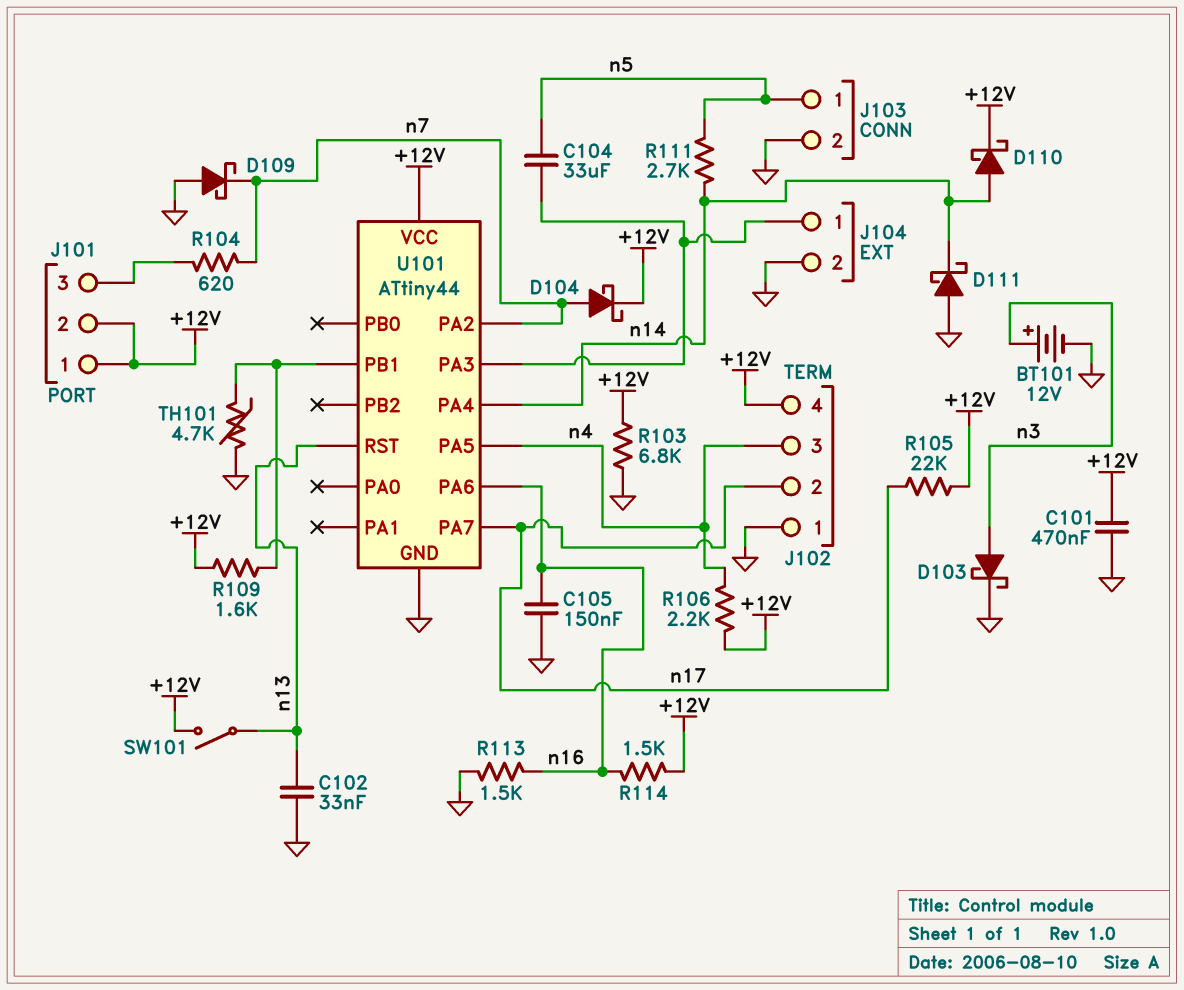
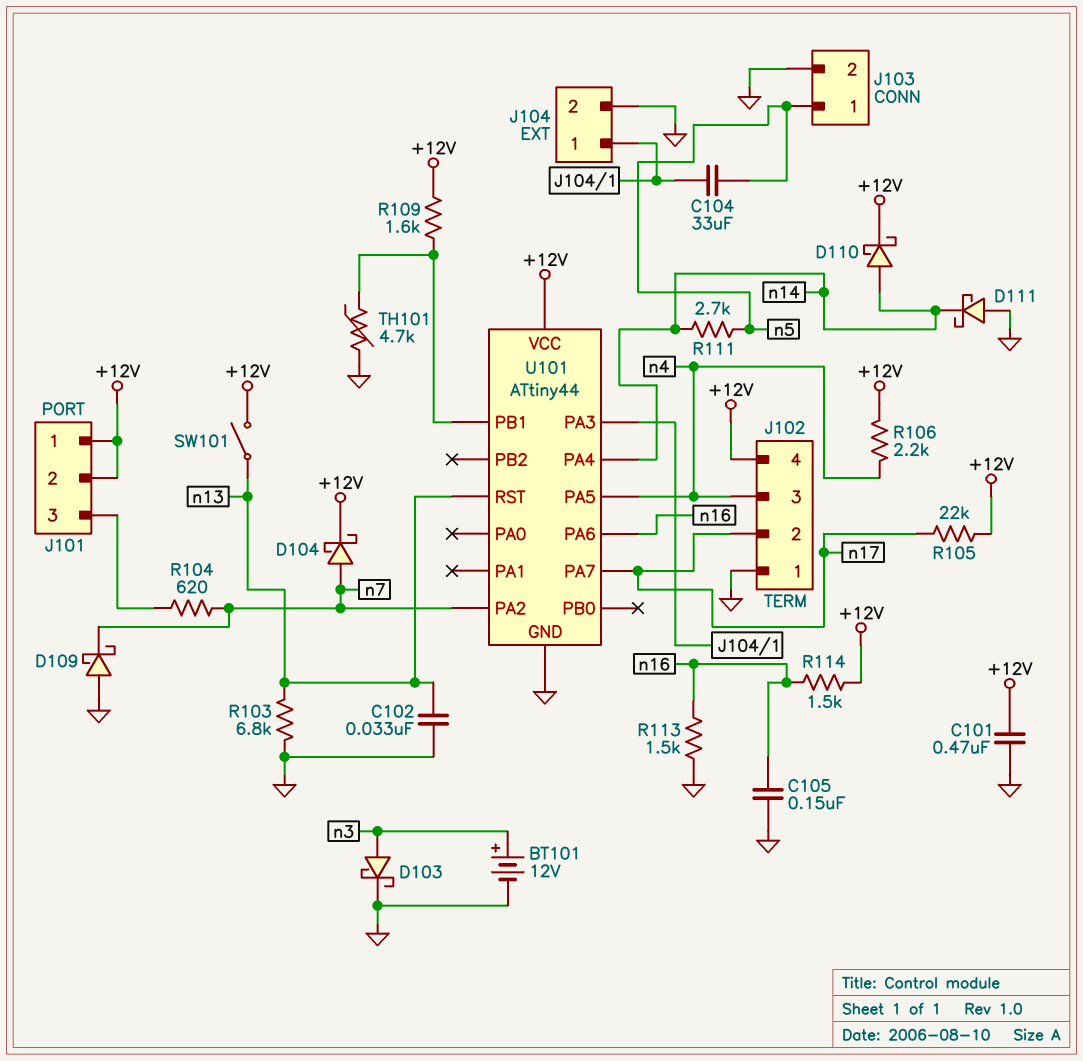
R103: 6.8k (+12V, GND) -> 6.8k (GND, n13)

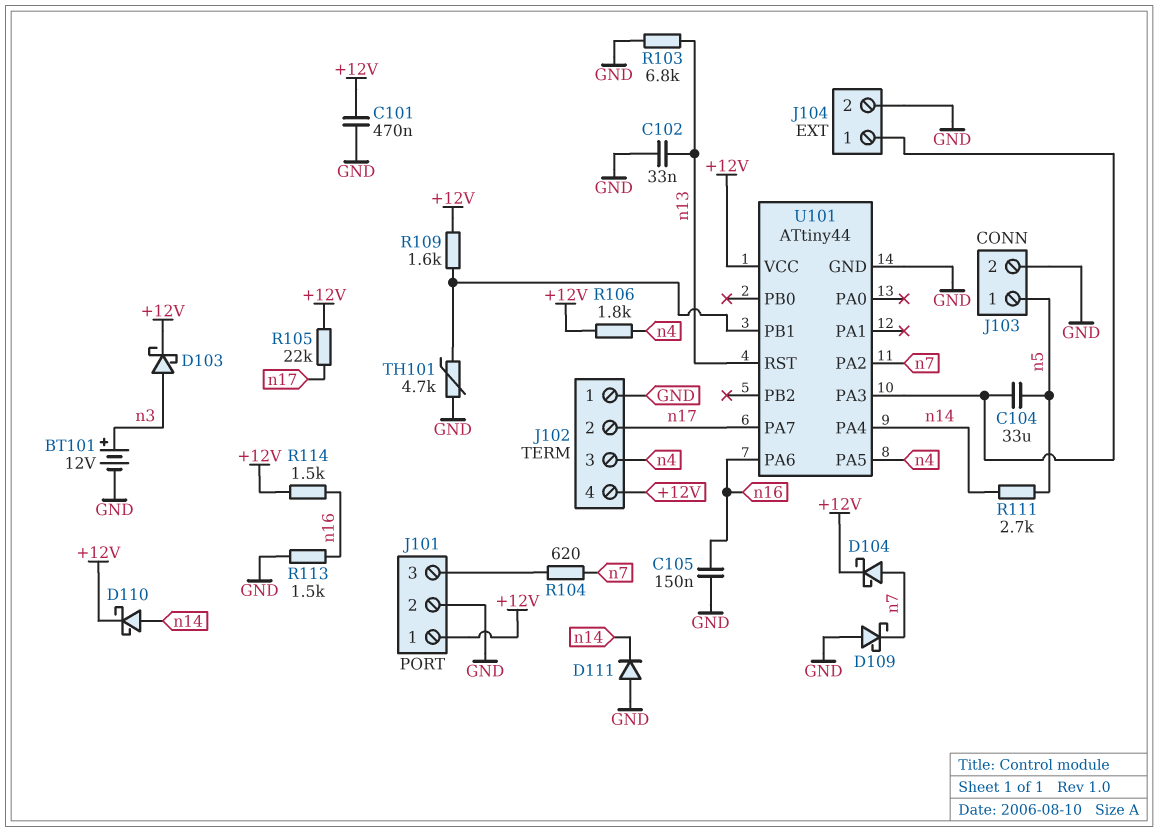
D103: schottky (A n3, K GND) -> schottky (A n3, K +12V)
D111: schottky (A GND, K n14) -> diode (A GND, K n14)
J101 pin 2: +12V -> GND
R106: 2.2k (+12V, n4) -> 1.8k (+12V, n4)
SW101: switch (+12V, n13) -> none

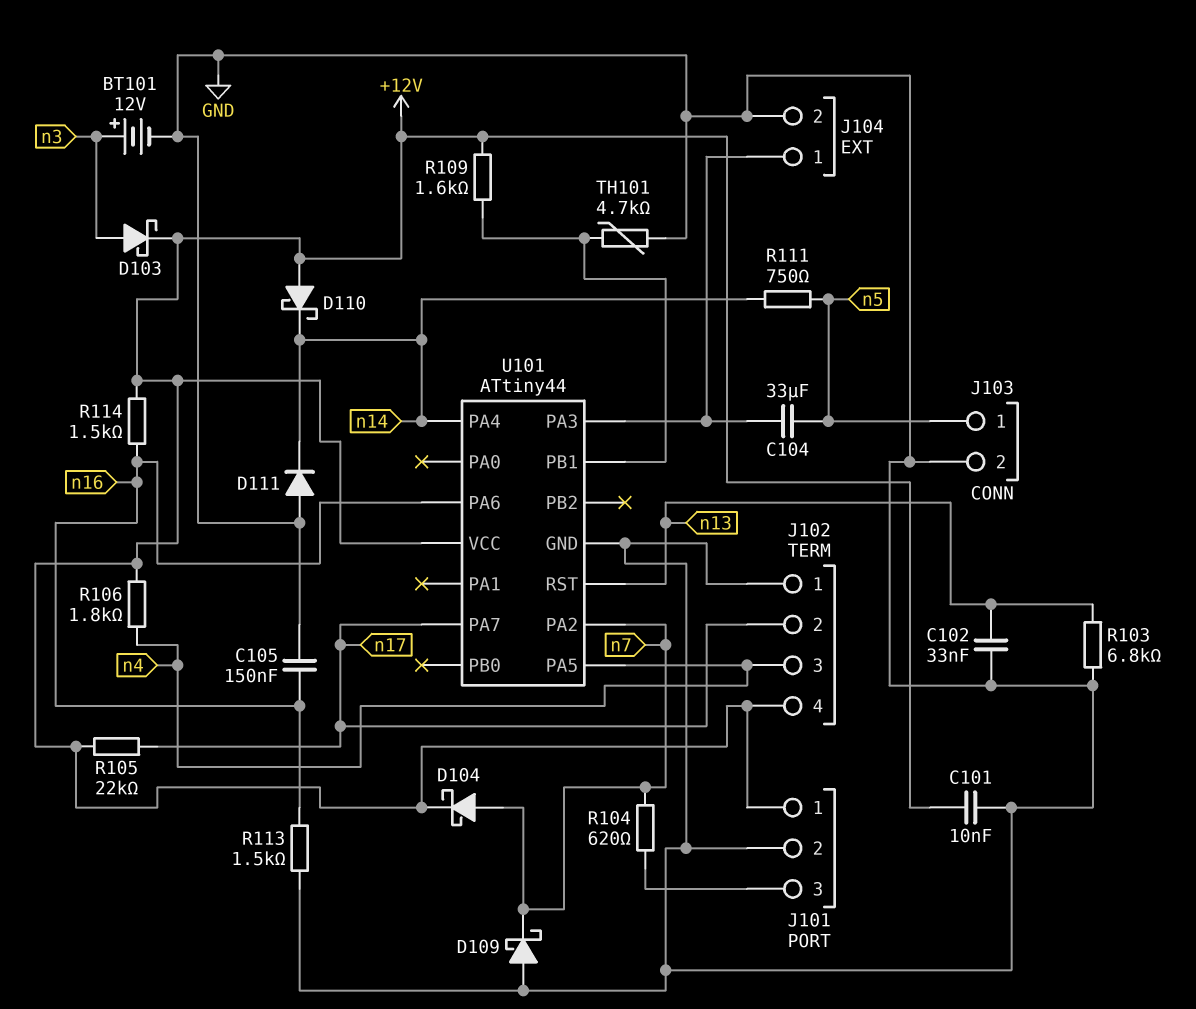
C101: 470nF (+12V, GND) -> 10nF (+12V, GND)
D110: schottky (A n14, K +12V) -> schottky (A +12V, K n14)
R111: 2.7k (n5, n14) -> 750 (n5, n14)

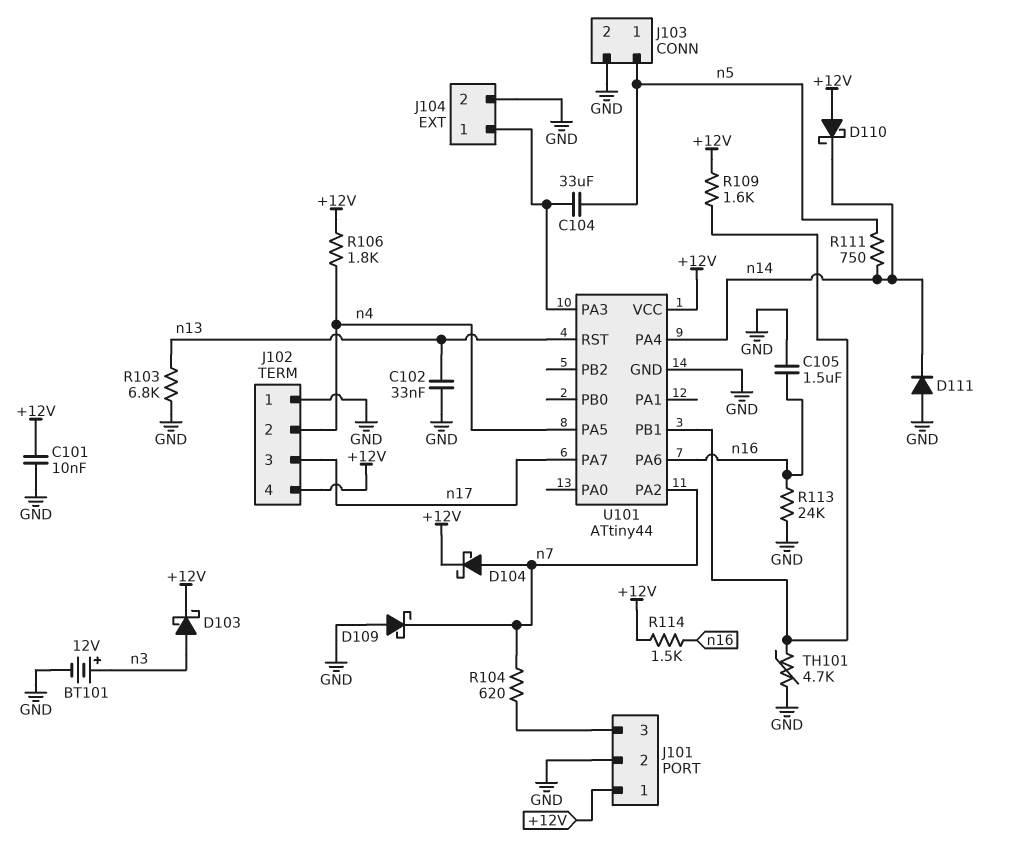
C105: 150nF (GND, n16) -> 1.5uF (GND, n16)
J102 pin 2: n17 -> n4
J102 pin 3: n4 -> n17
R105: 22k (+12V, n17) -> none
R113: 1.5k (GND, n16) -> 24k (GND, n16)

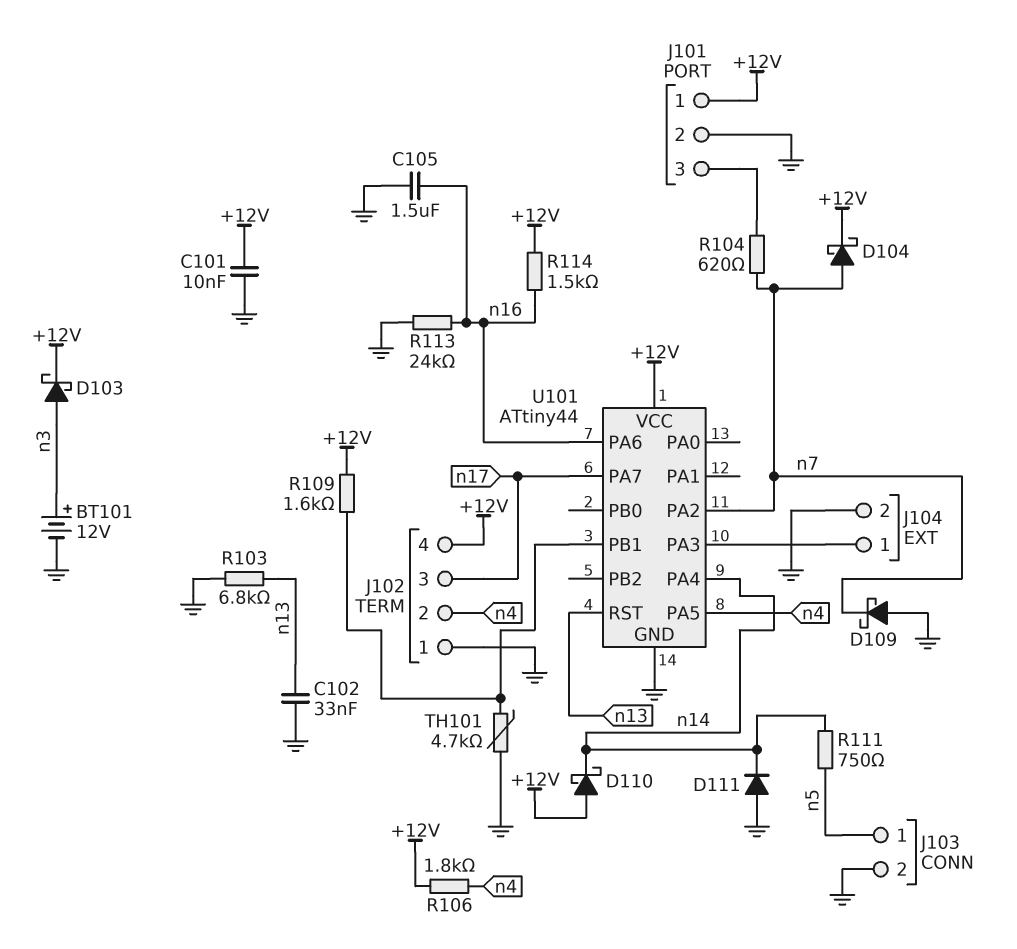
C104: 33uF (J104/1, n5) -> none

